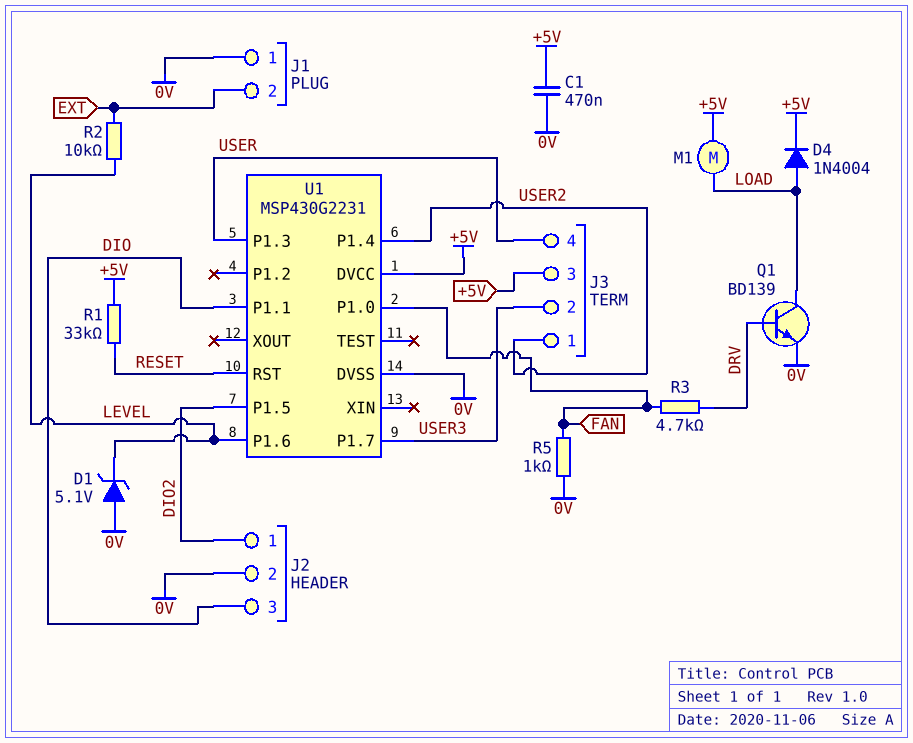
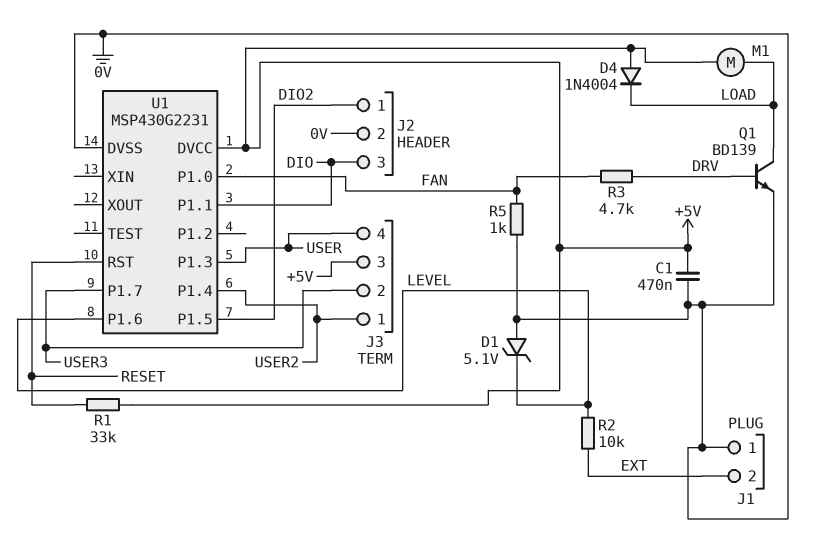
D4: diode 1N4004 (A LOAD, K +5V) -> diode 1N4004 (A +5V, K LOAD)

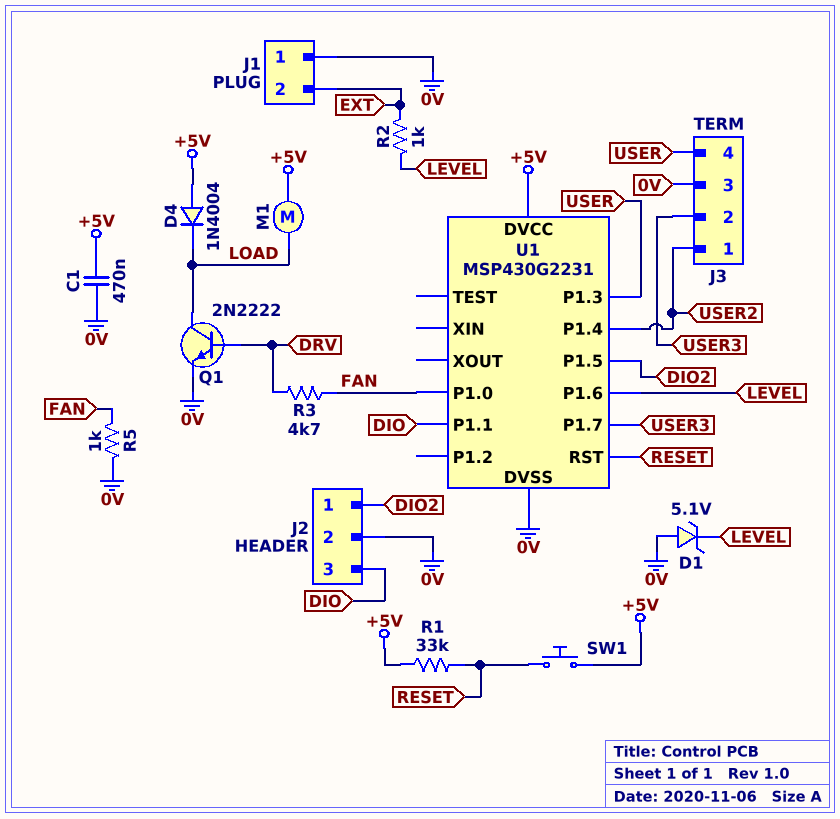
J3 pin 3: +5V -> 0V
Q1: NPN BD139 (B DRV, C LOAD, E 0V) -> NPN 2N2222 (B DRV, C LOAD, E 0V)
R2: 10k (EXT, LEVEL) -> 1k (EXT, LEVEL)
SW1: none -> button (+5V, RESET)

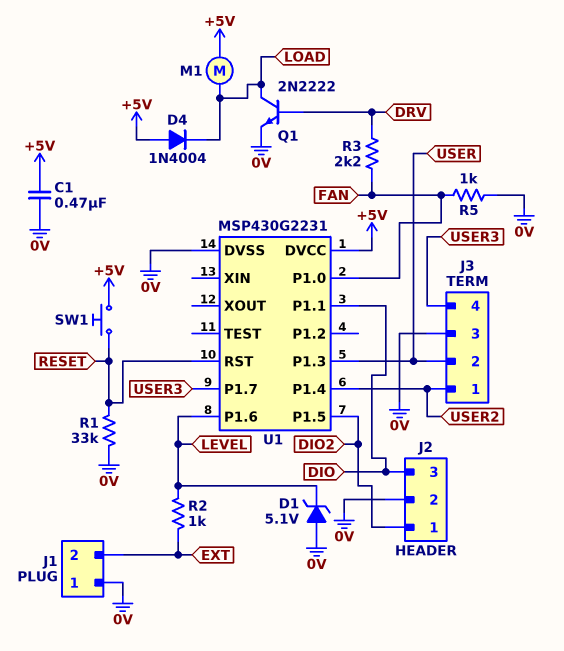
J3 pin 2: USER3 -> USER
J3 pin 4: USER -> USER3
R1: 33k (+5V, RESET) -> 33k (0V, RESET)
R3: 4.7k (DRV, FAN) -> 2.2k (DRV, FAN)

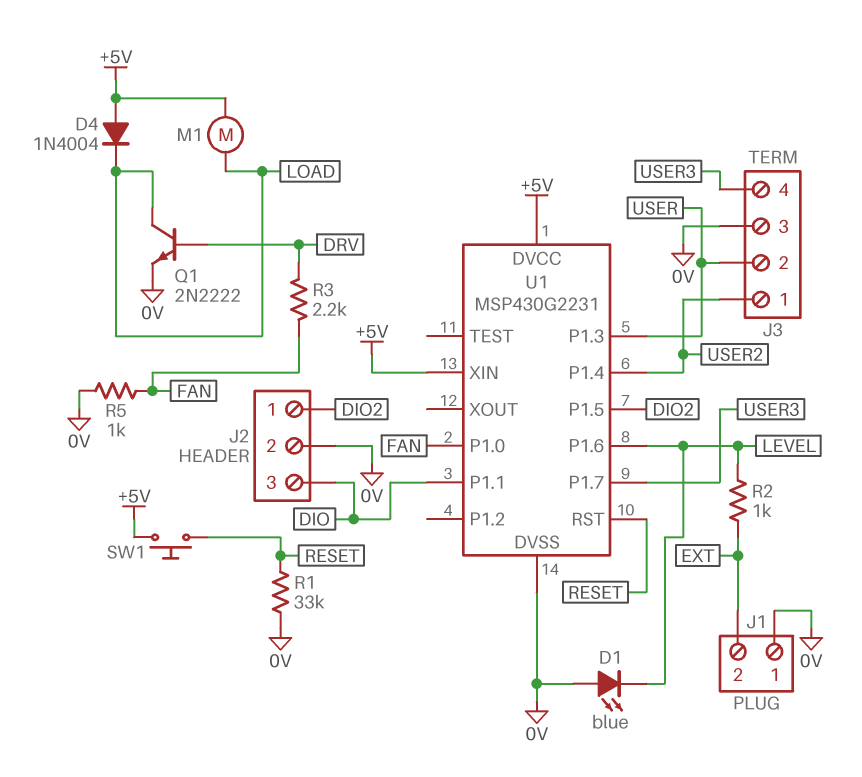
C1: 470nF (+5V, 0V) -> none
D1: zener 5.1V (A 0V, K LEVEL) -> LED blue (A 0V, K LEVEL)
U1 pin XIN: none -> +5V

